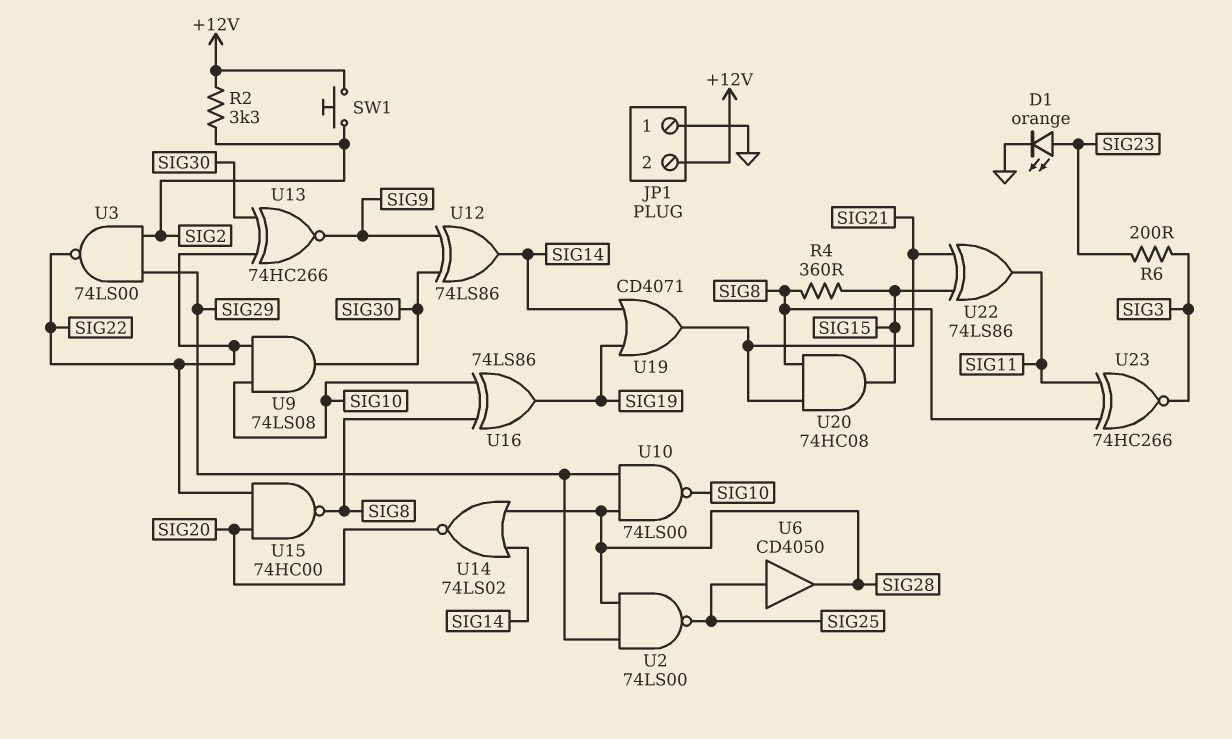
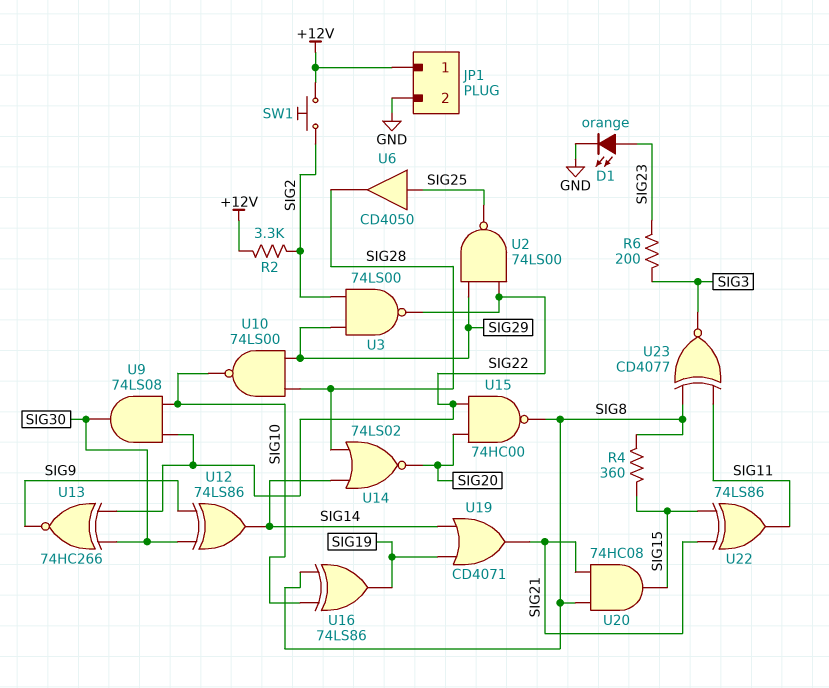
JP1 pin 1: GND -> +12V
JP1 pin 2: +12V -> GND
U2: NAND 74LS00 (in SIG28, in SIG29, out SIG25) -> NAND 74LS00 (in SIG22, in SIG29, out SIG25)
U23: XNOR 74HC266 (in SIG8, in SIG11, out SIG3) -> XNOR CD4077 (in SIG8, in SIG11, out SIG3)

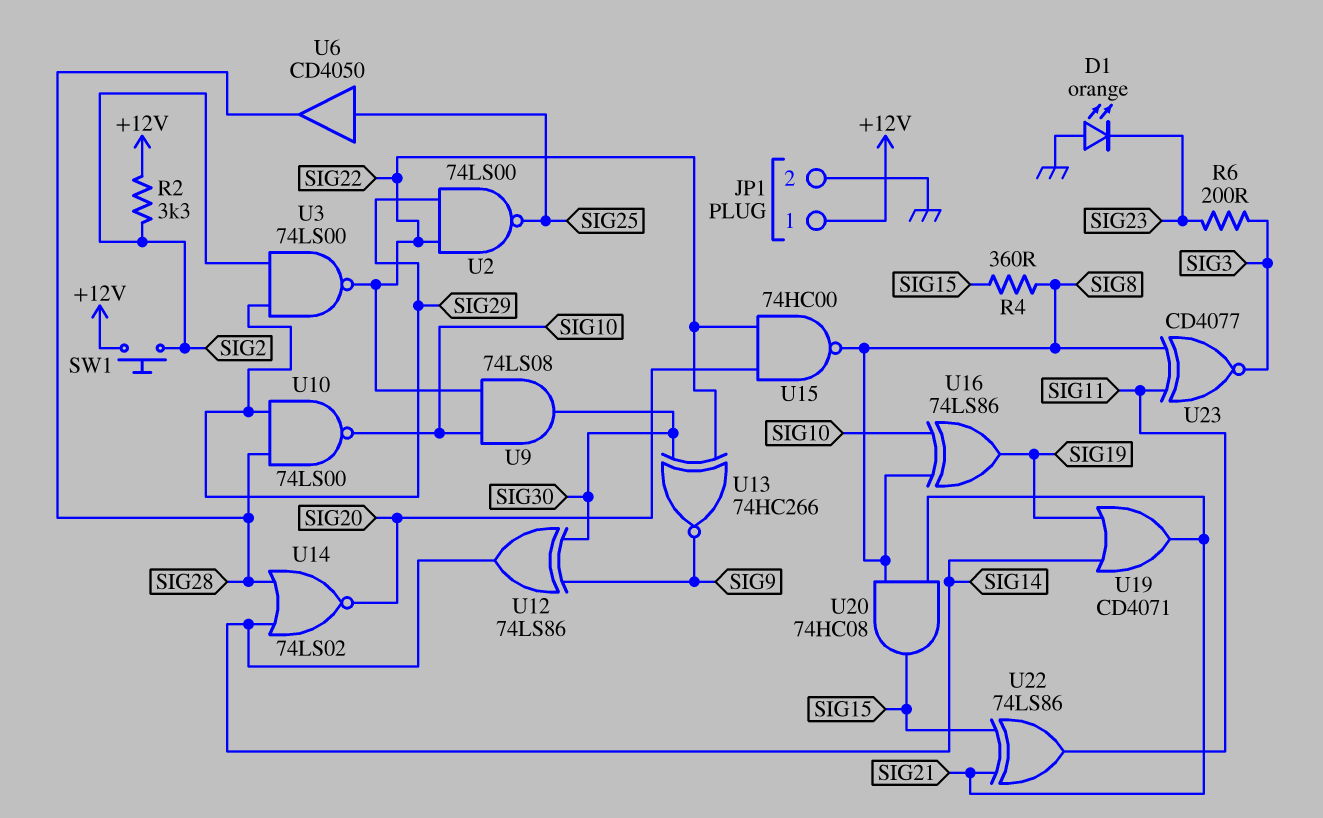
D1: LED orange (A SIG23, K GND) -> LED orange (A GND, K SIG23)

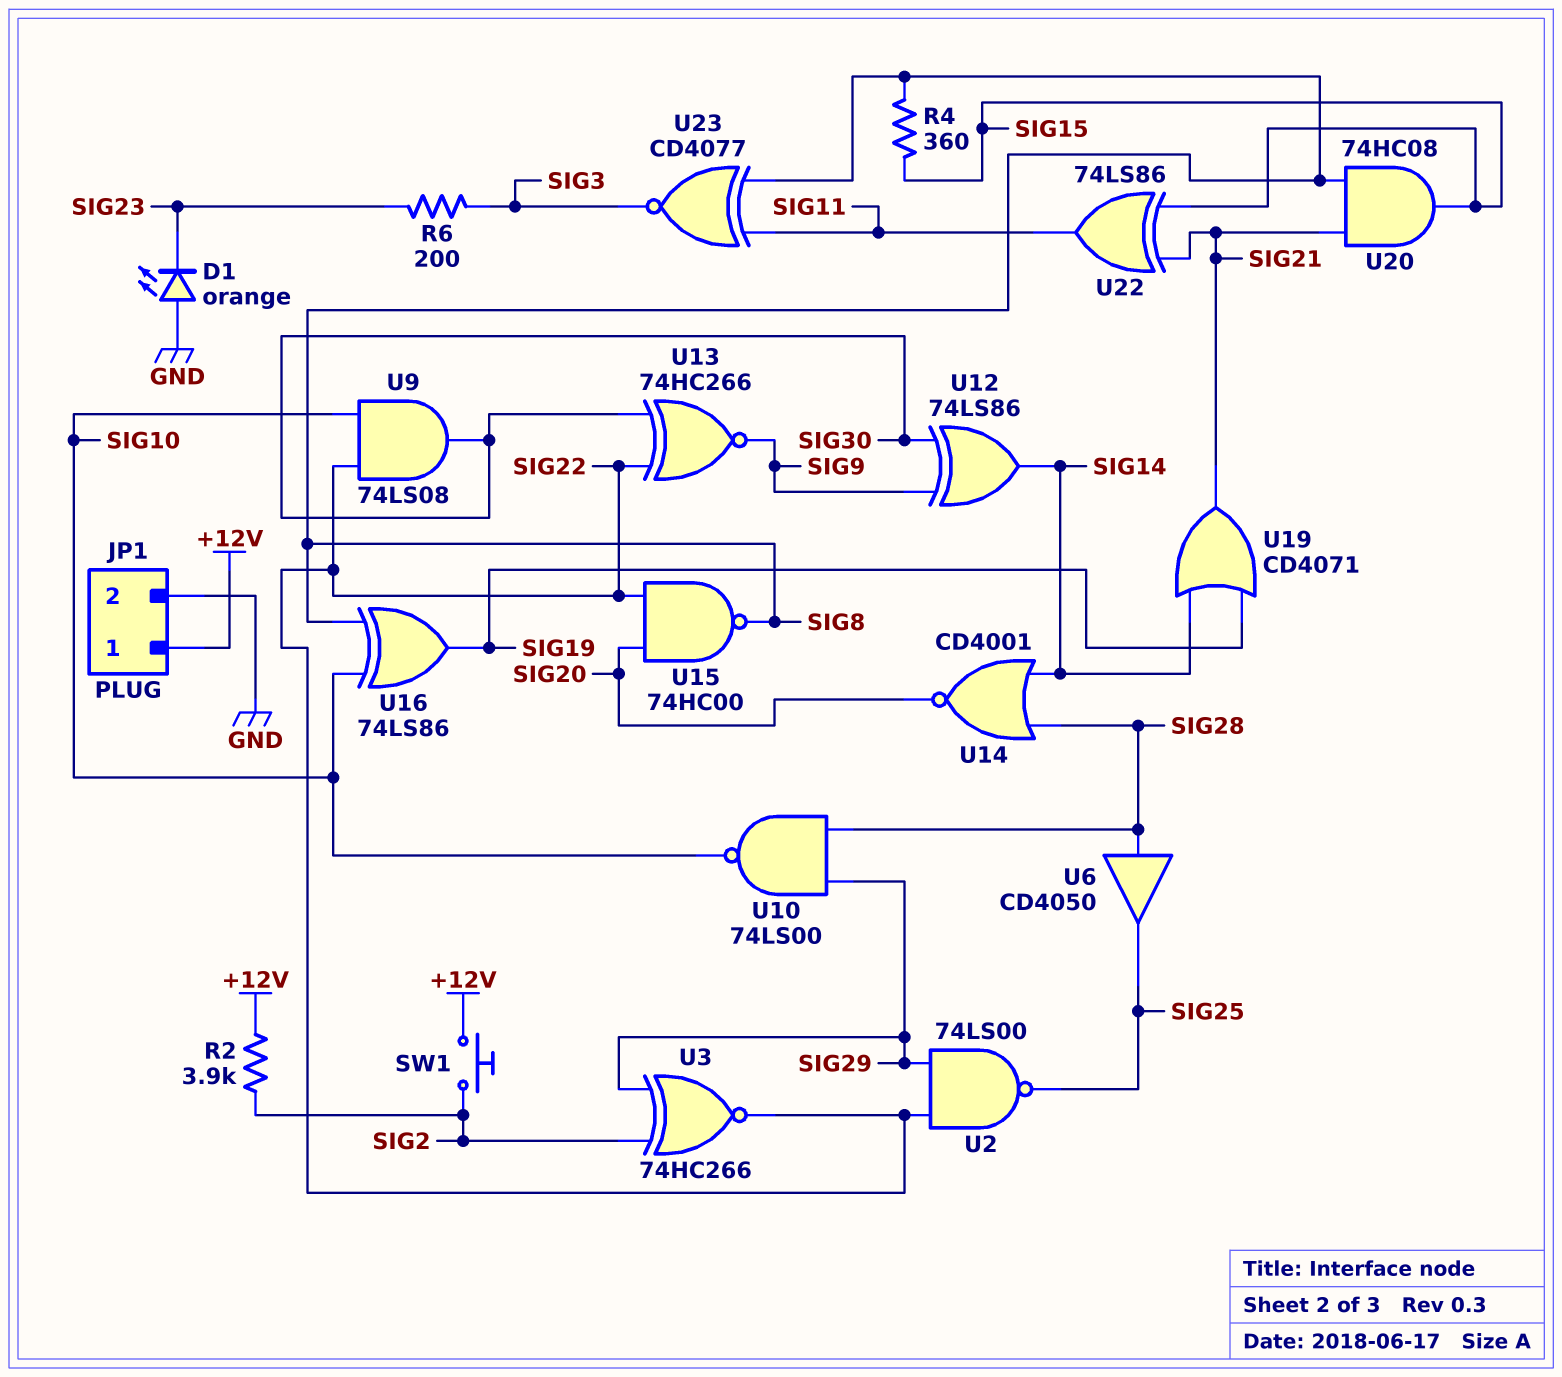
R2: 3.3k (+12V, SIG2) -> 3.9k (+12V, SIG2)
U3: NAND 74LS00 (in SIG2, in SIG29, out SIG22) -> XNOR 74HC266 (in SIG2, in SIG29, out SIG22)
U6: buffer CD4050 (in SIG25, out SIG28) -> buffer CD4050 (in SIG28, out SIG25)
U14: NOR 74LS02 (in SIG14, in SIG28, out SIG20) -> NOR CD4001 (in SIG14, in SIG28, out SIG20)

